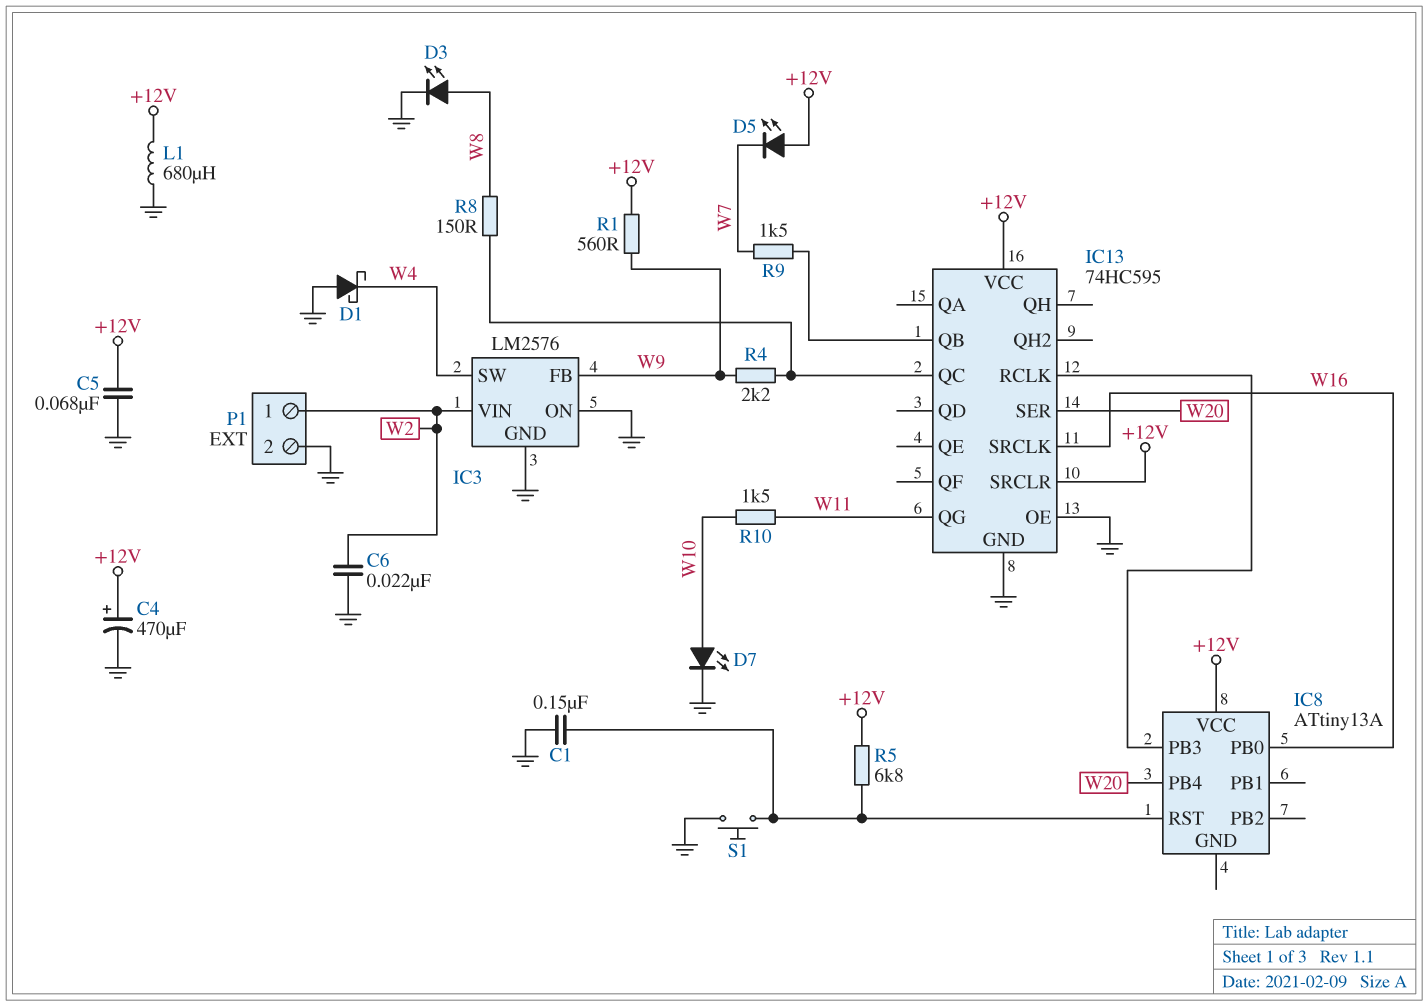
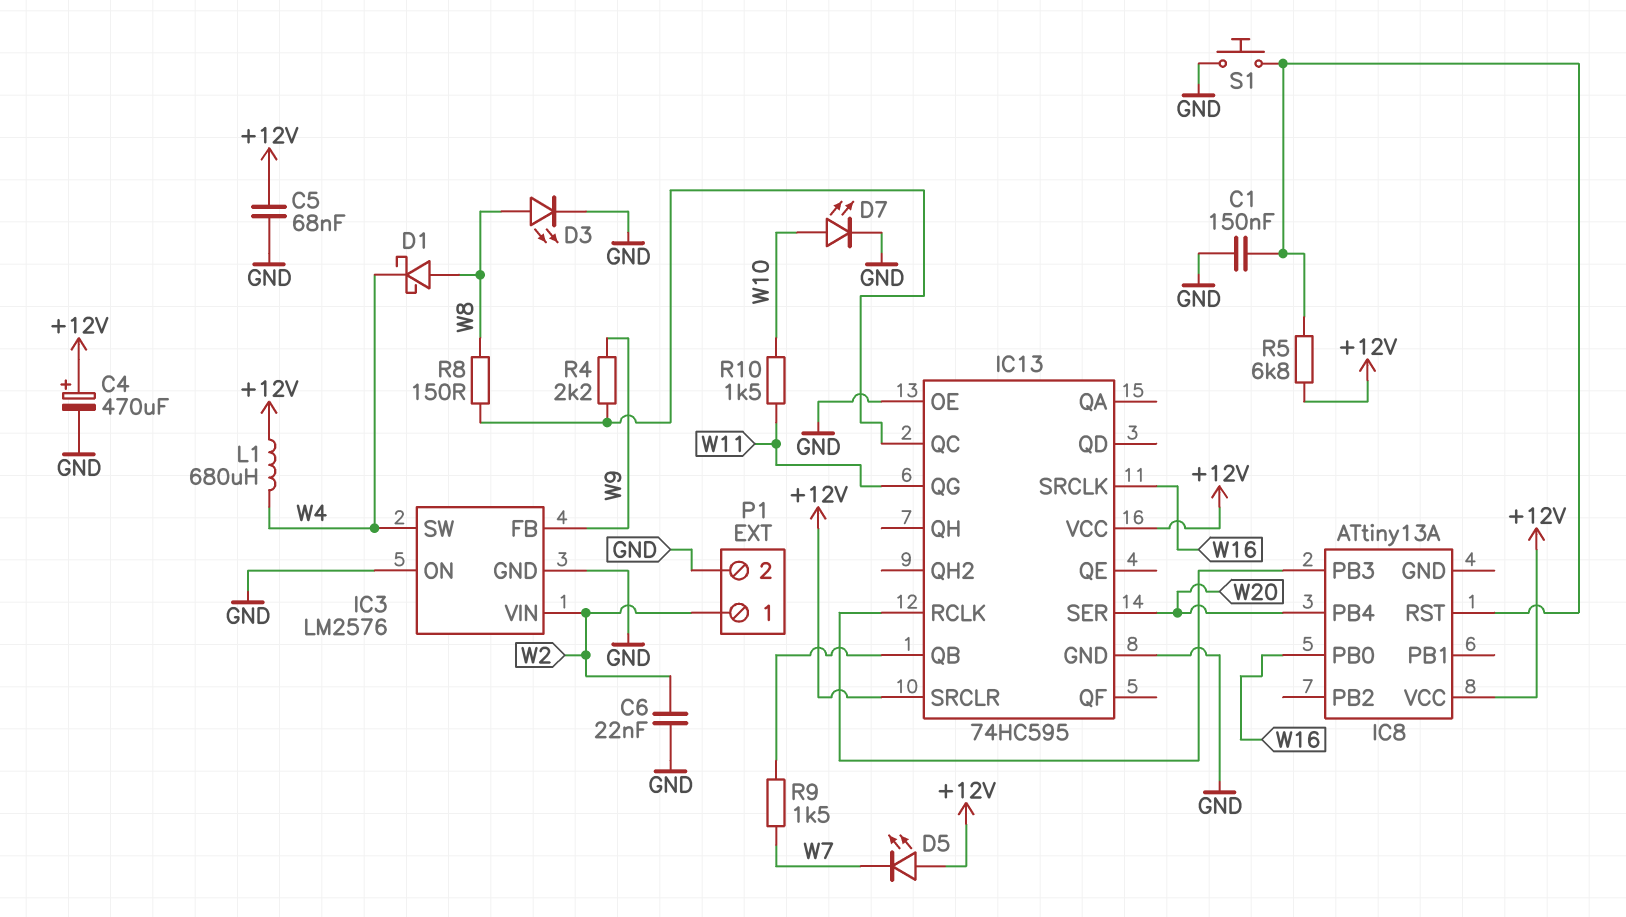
D1: schottky (A GND, K W4) -> schottky (A W8, K W4)
L1: 680uH (+12V, GND) -> 680uH (+12V, W4)
R1: 560 (+12V, W9) -> none

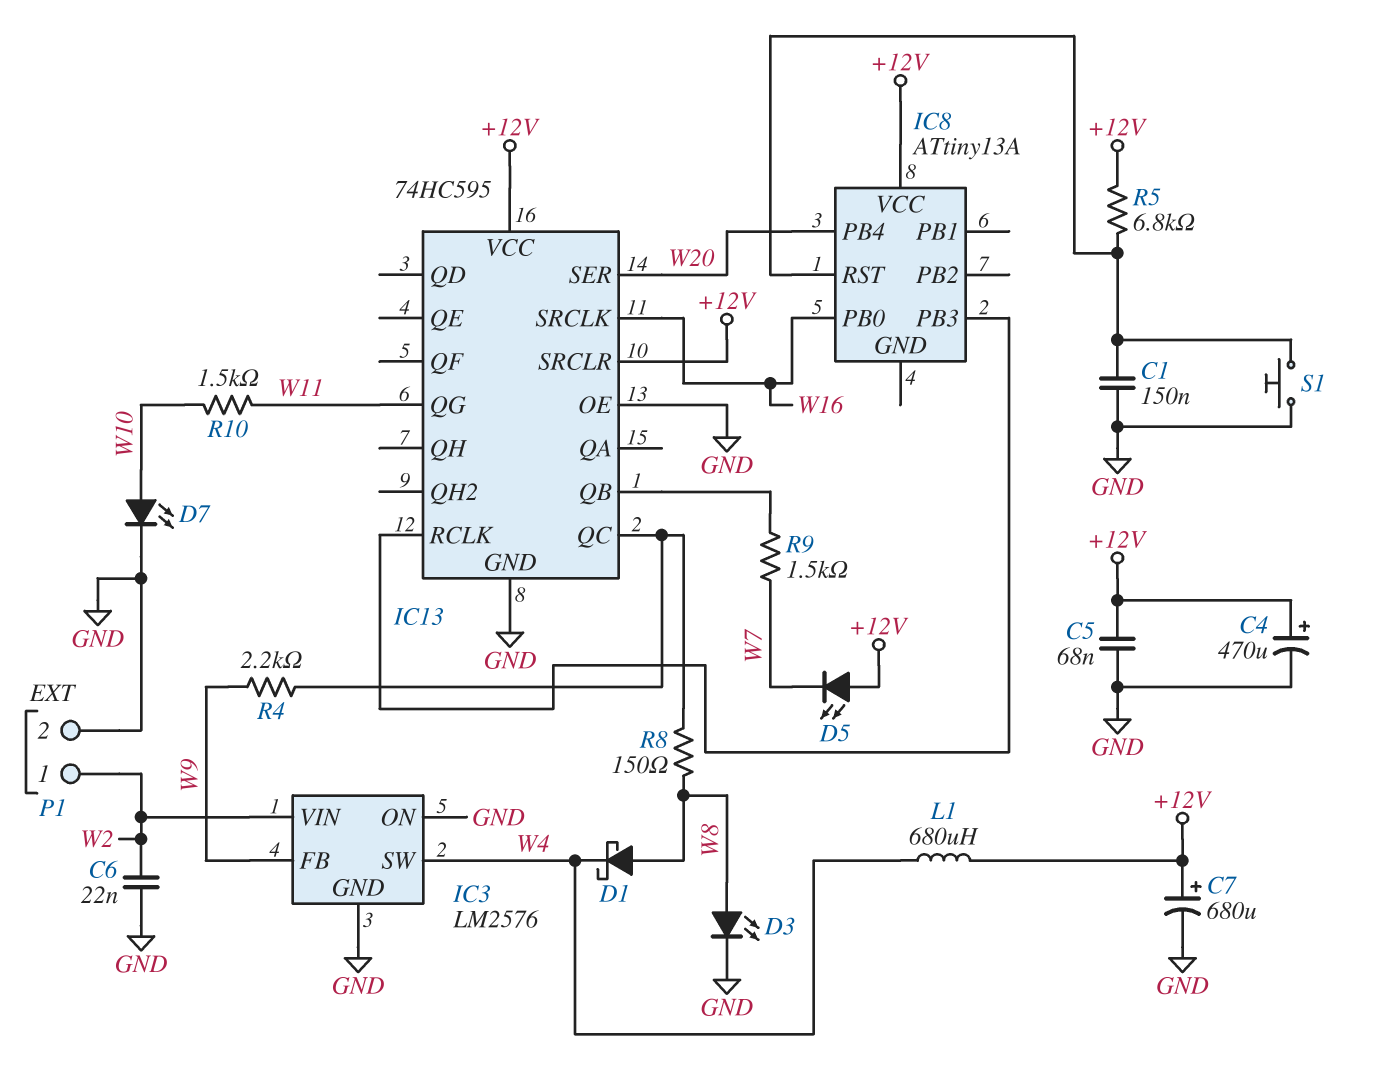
C7: none -> 680uF (plus +12V, minus GND)

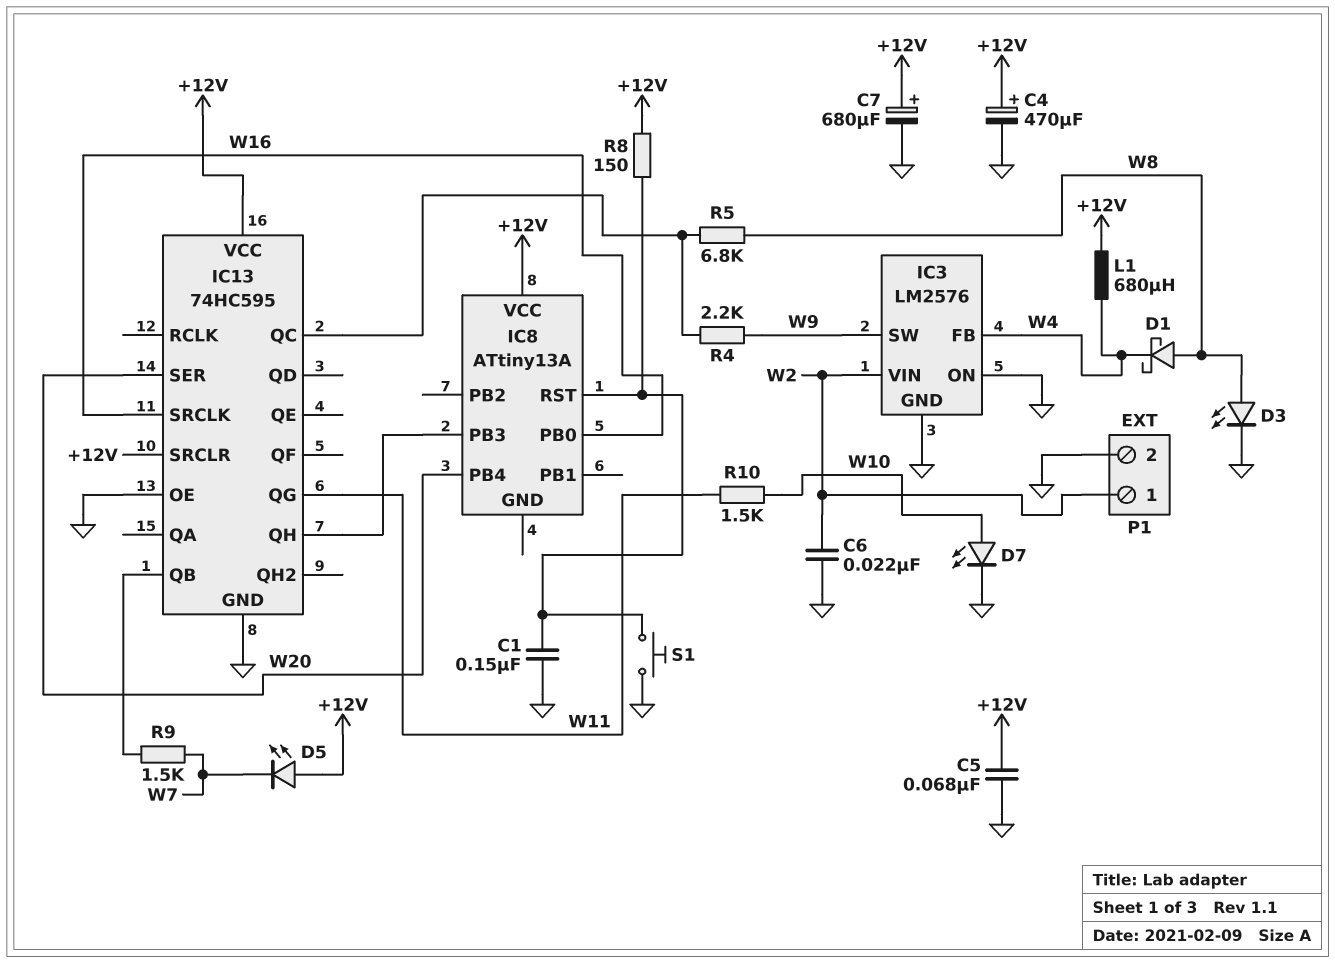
IC3 pin FB: W9 -> W4
IC3 pin SW: W4 -> W9
IC13 pin QH: none -> IC8/PB3
IC13 pin RCLK: IC8/PB3 -> none
R5: 6.8k (+12V, IC8/RST) -> 6.8k (IC13/QC, W8)
R8: 150 (IC13/QC, W8) -> 150 (+12V, IC8/RST)

